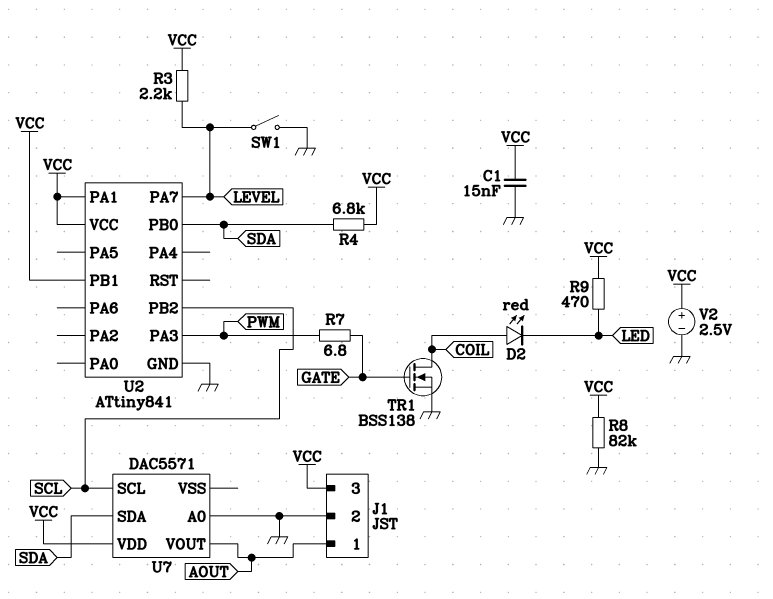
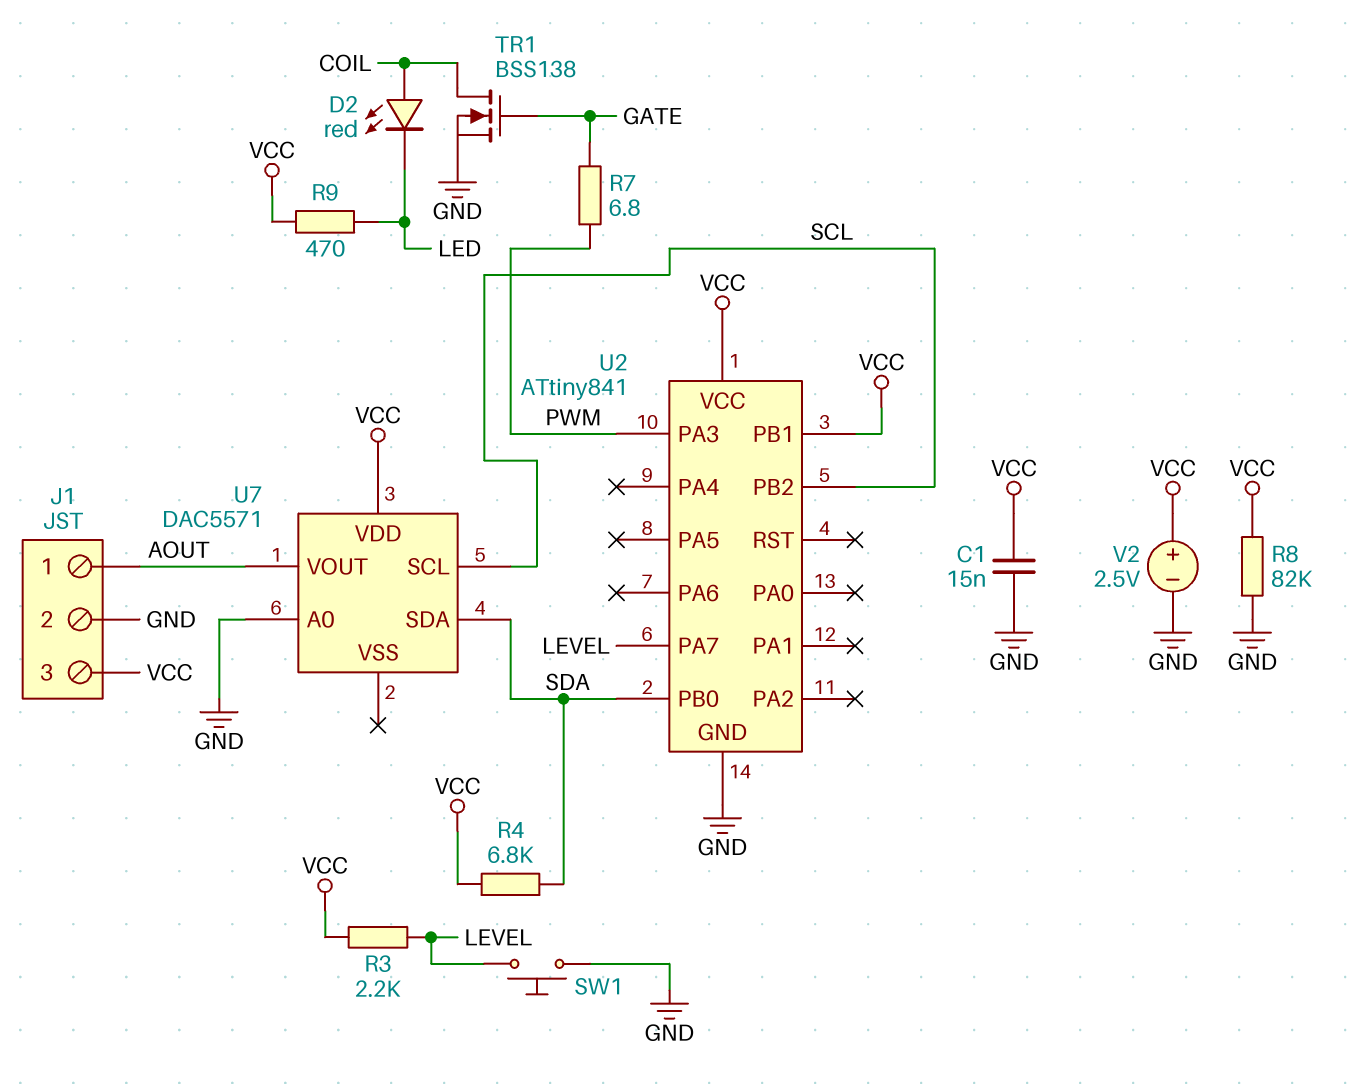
SW1: switch (GND, LEVEL) -> button (GND, LEVEL)
U2 pin PA1: VCC -> none

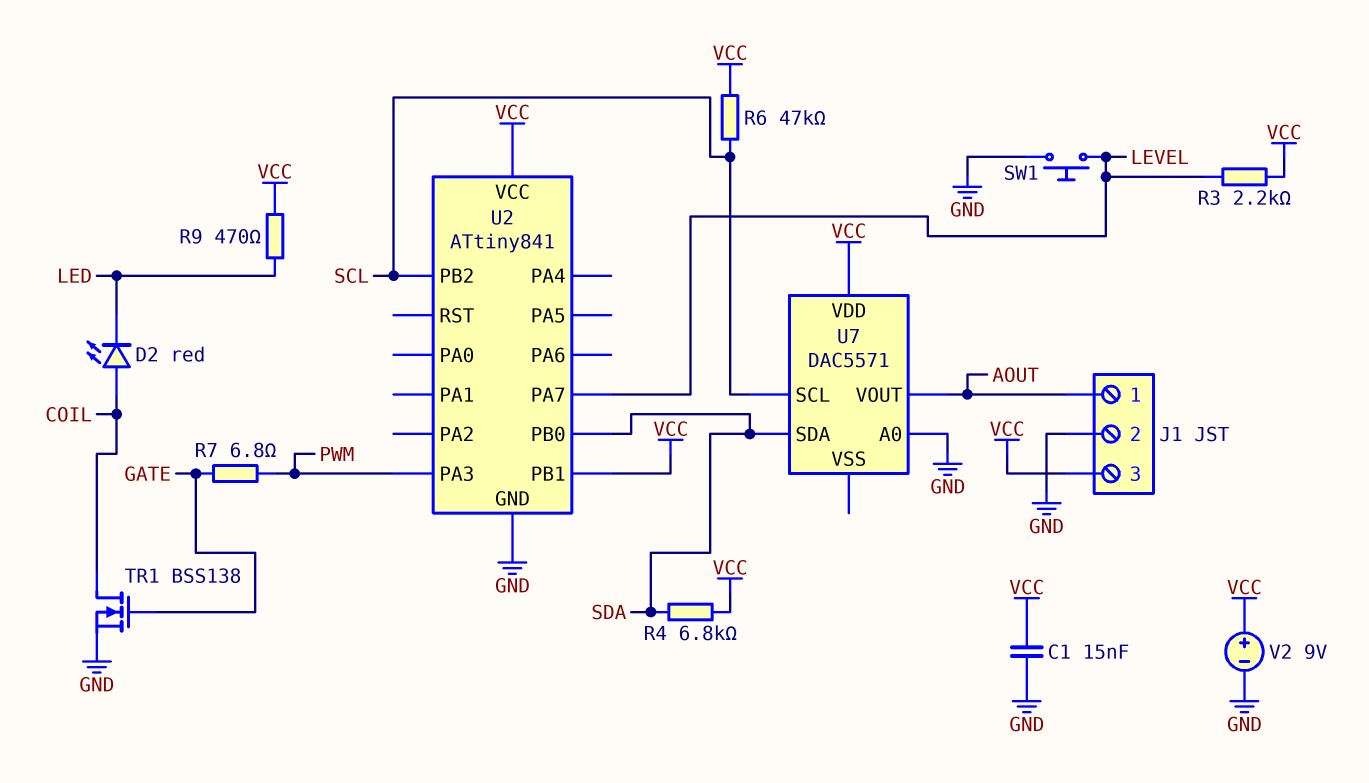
R6: none -> 47k (SCL, VCC)
R8: 82k (GND, VCC) -> none
V2: 2.5V (plus VCC, minus GND) -> 9V (plus VCC, minus GND)

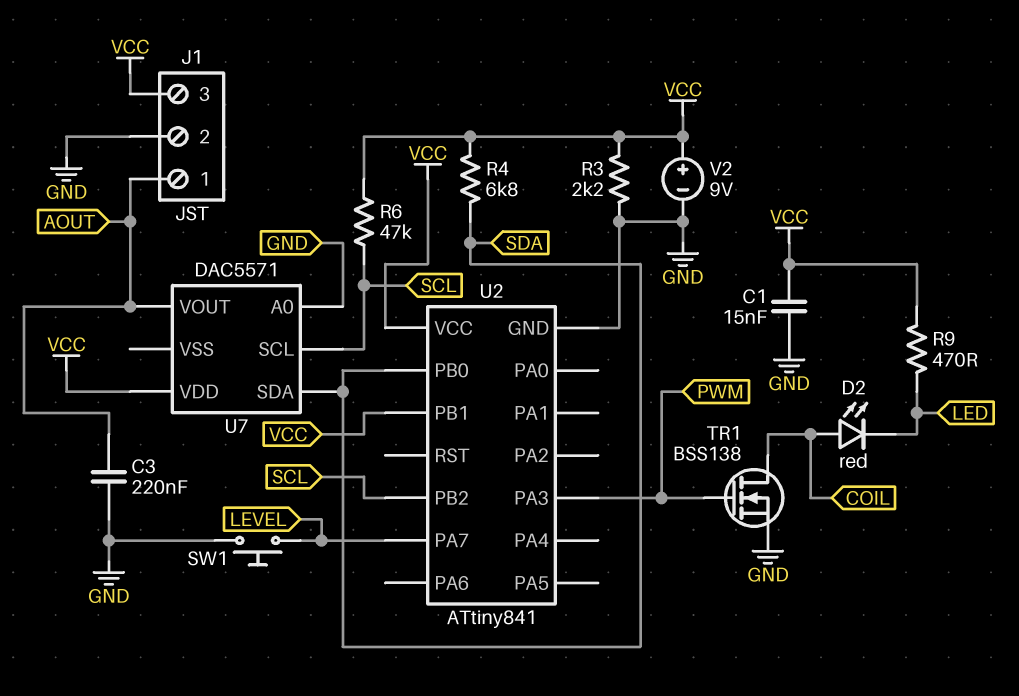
C3: none -> 220nF (AOUT, GND)
R3: 2.2k (LEVEL, VCC) -> 2.2k (GND, VCC)
R7: 6.8 (GATE, PWM) -> none
TR1: NMOS BSS138 (G GATE, D COIL, S GND) -> NMOS BSS138 (G PWM, D COIL, S GND)

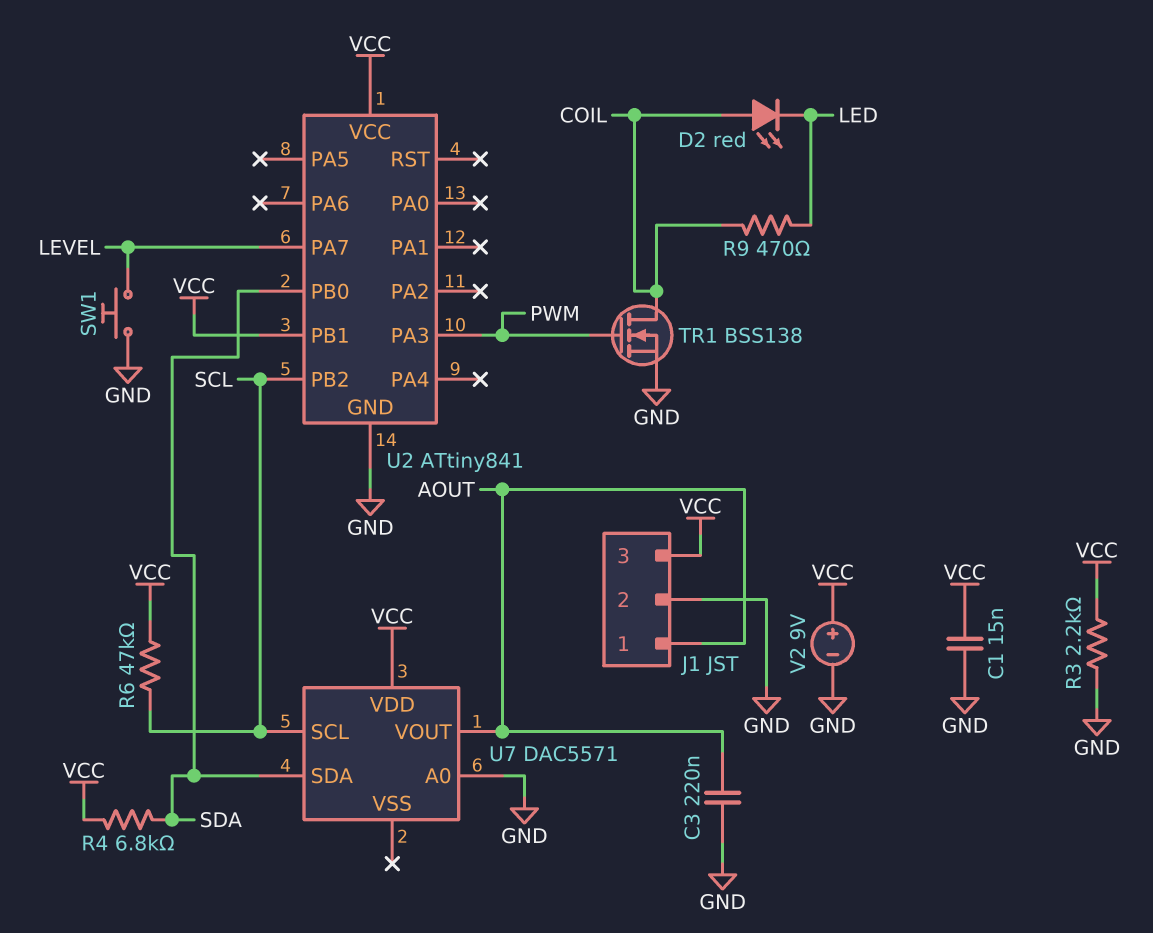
R9: 470 (LED, VCC) -> 470 (COIL, LED)

